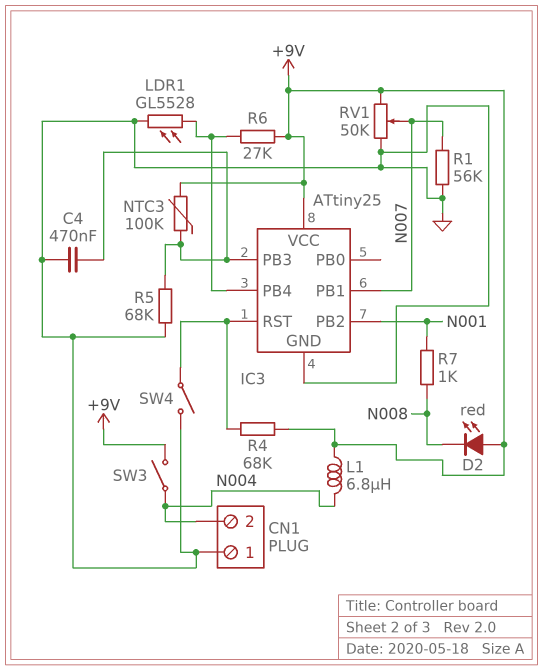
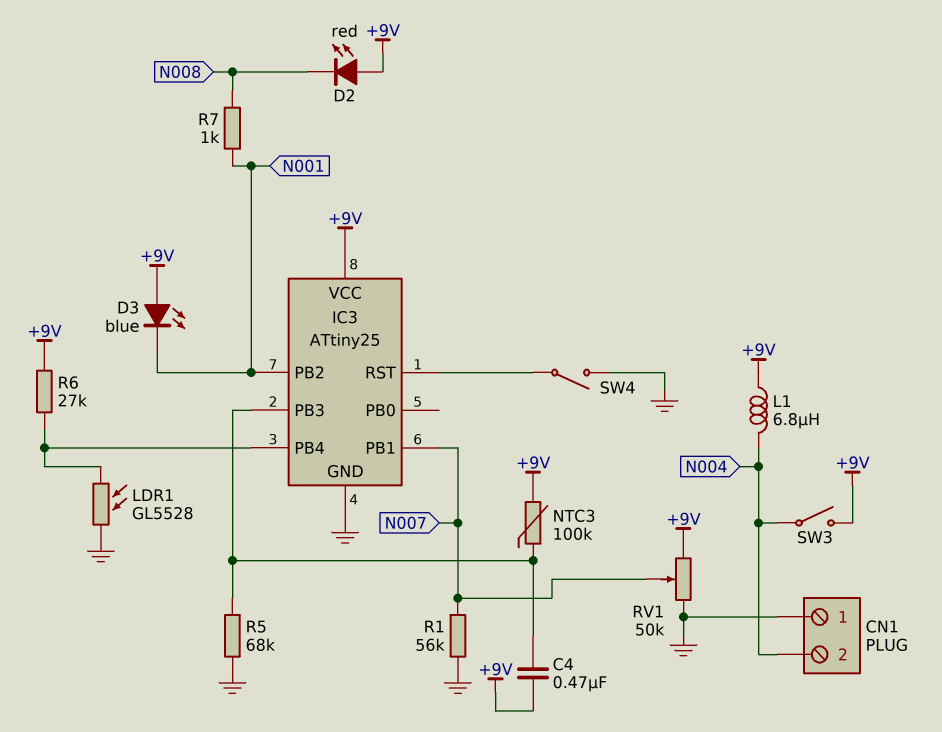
C4: 470nF (GND, IC3/PB3) -> 470nF (+9V, IC3/PB3)
D3: none -> LED blue (A +9V, K N001)
R4: 68k (+9V, IC3/RST) -> none

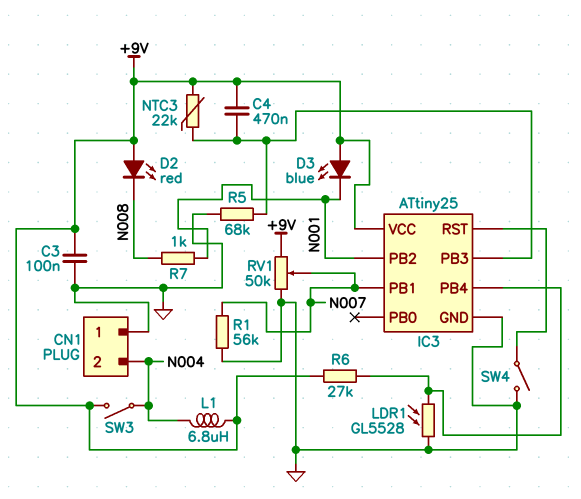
C3: none -> 100nF (+9V, GND)
NTC3: 100k (+9V, IC3/PB3) -> 22k (+9V, IC3/PB3)

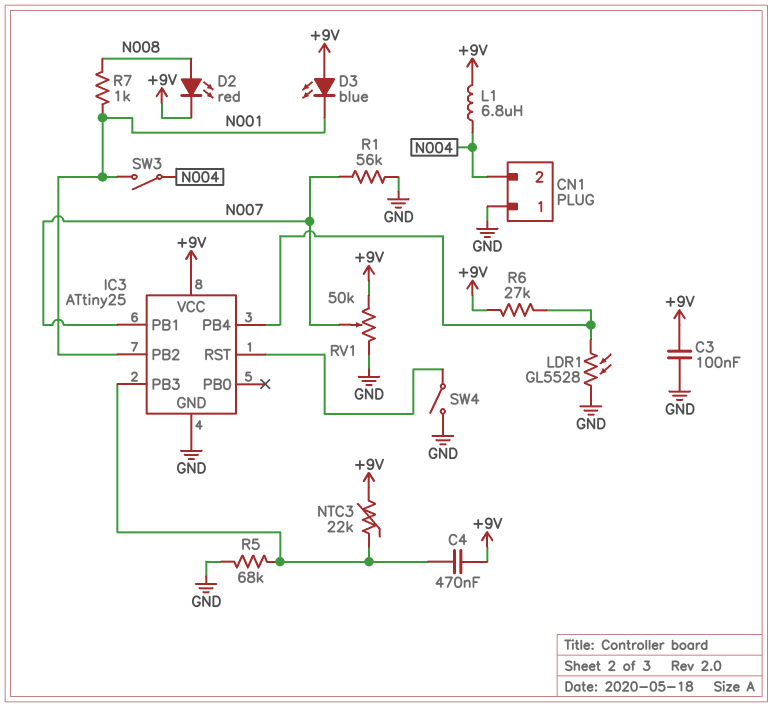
D2: LED red (A +9V, K N008) -> LED red (A N008, K +9V)
SW3: switch (+9V, N004) -> switch (N001, N004)

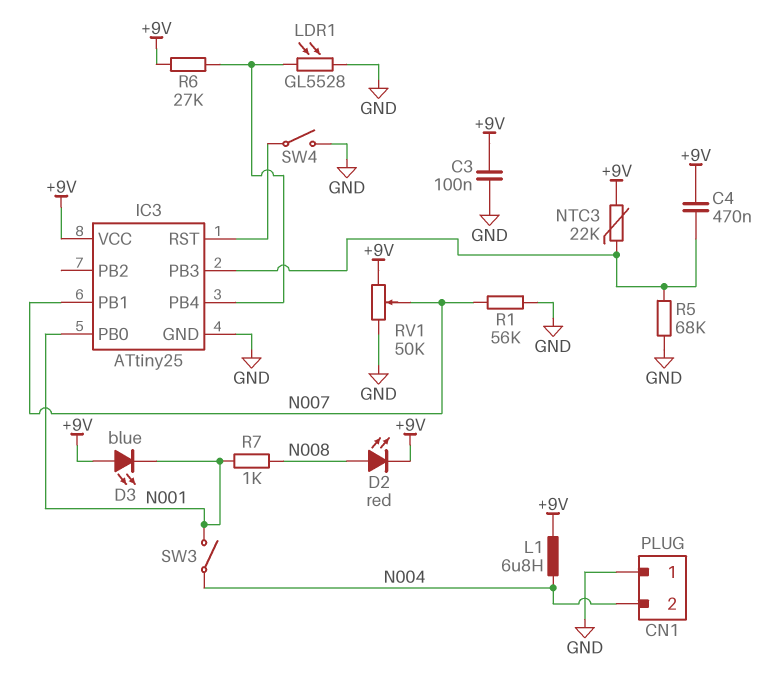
IC3 pin PB0: none -> N001
IC3 pin PB2: N001 -> none

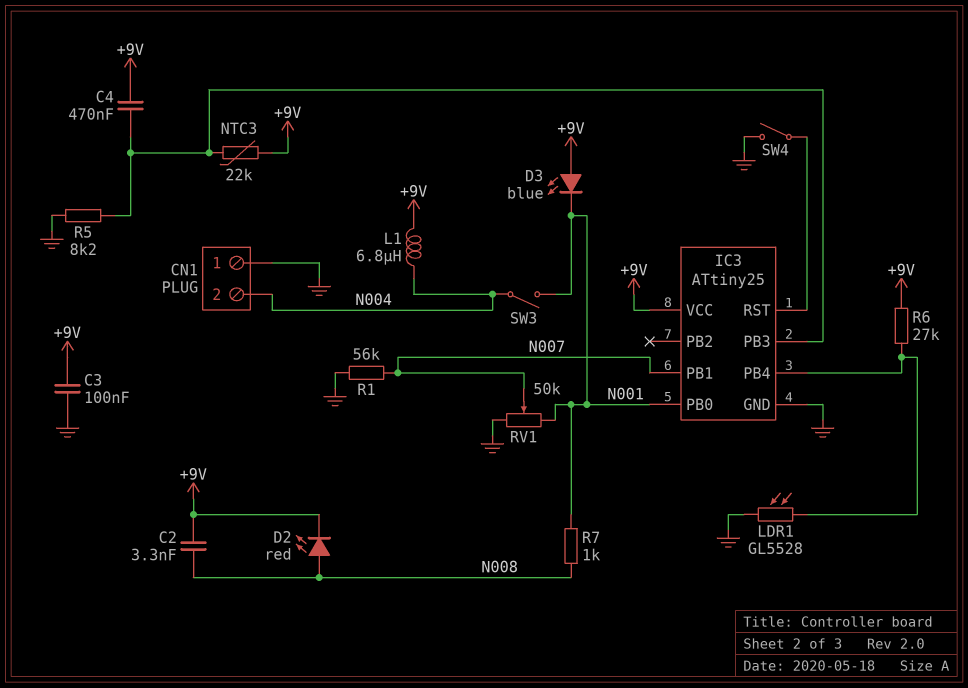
C2: none -> 3.3nF (+9V, N008)
R5: 68k (GND, IC3/PB3) -> 8.2k (GND, IC3/PB3)
RV1: 50k (+9V, GND, wiper N007) -> 50k (GND, N001, wiper N007)

